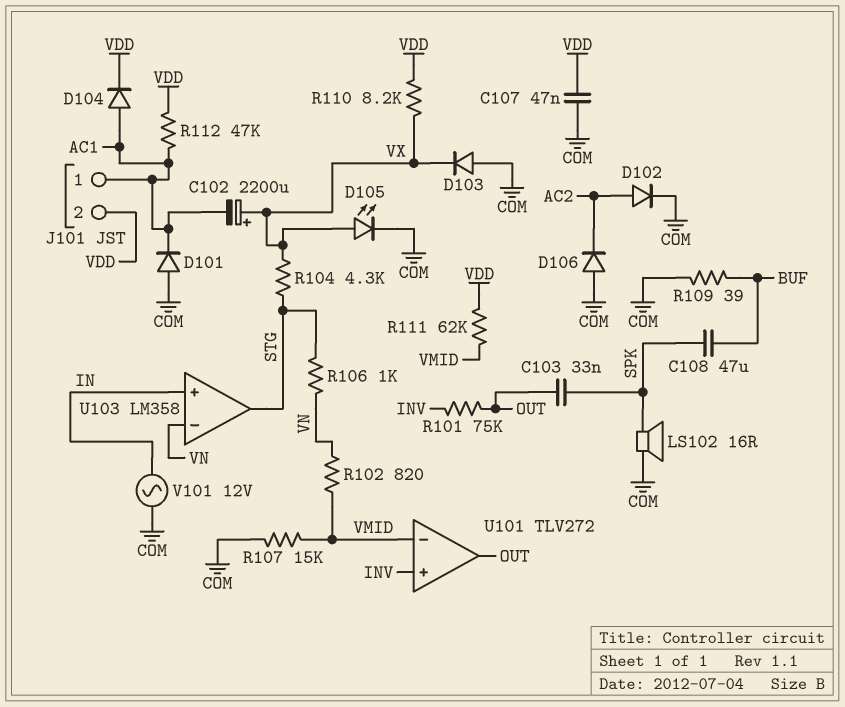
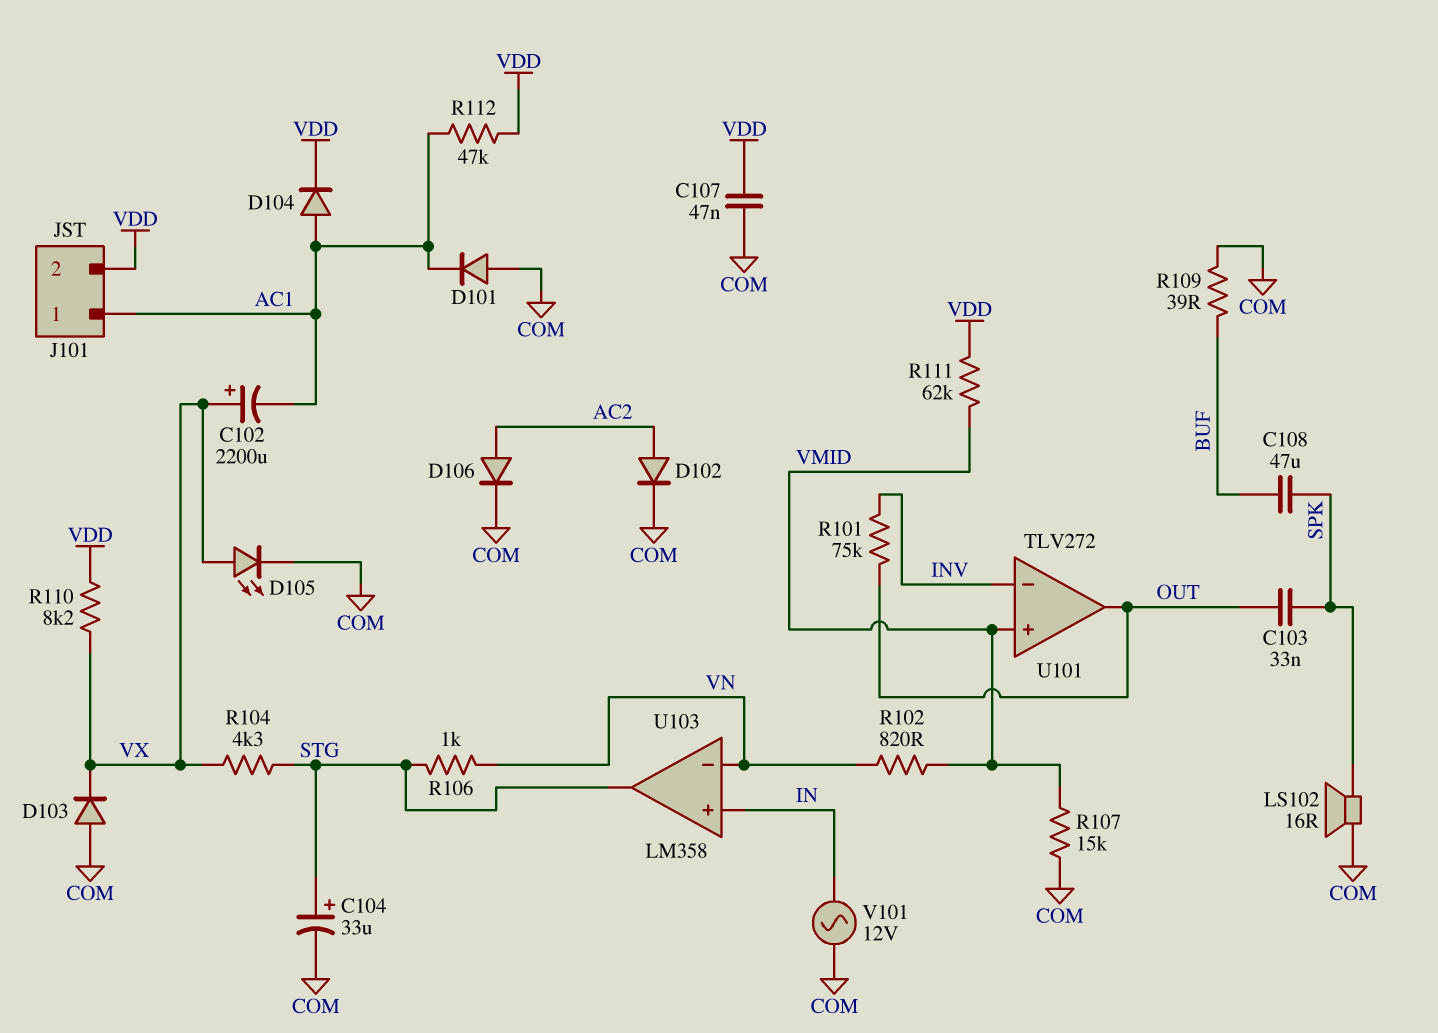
C104: none -> 33uF (plus STG, minus COM)
D106: diode (A COM, K AC2) -> diode (A AC2, K COM)
U101 pin in+: INV -> VMID
U101 pin in-: VMID -> INV

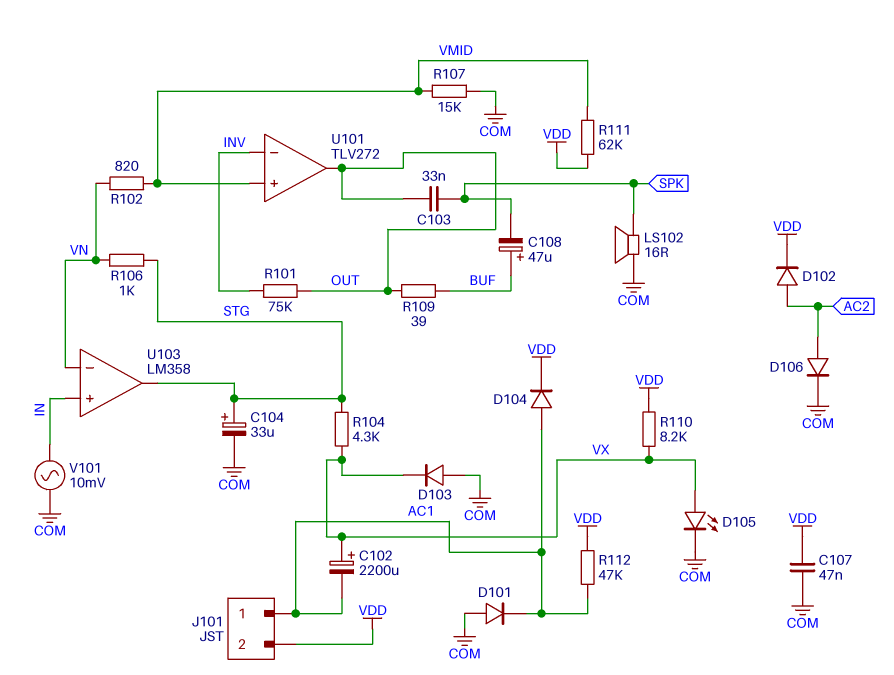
C108: 47uF (BUF, SPK) -> 47uF (plus BUF, minus SPK)
D102: diode (A AC2, K COM) -> diode (A AC2, K VDD)
R109: 39 (BUF, COM) -> 39 (BUF, OUT)
V101: AC 12V (COM, IN) -> AC 10mV (COM, IN)

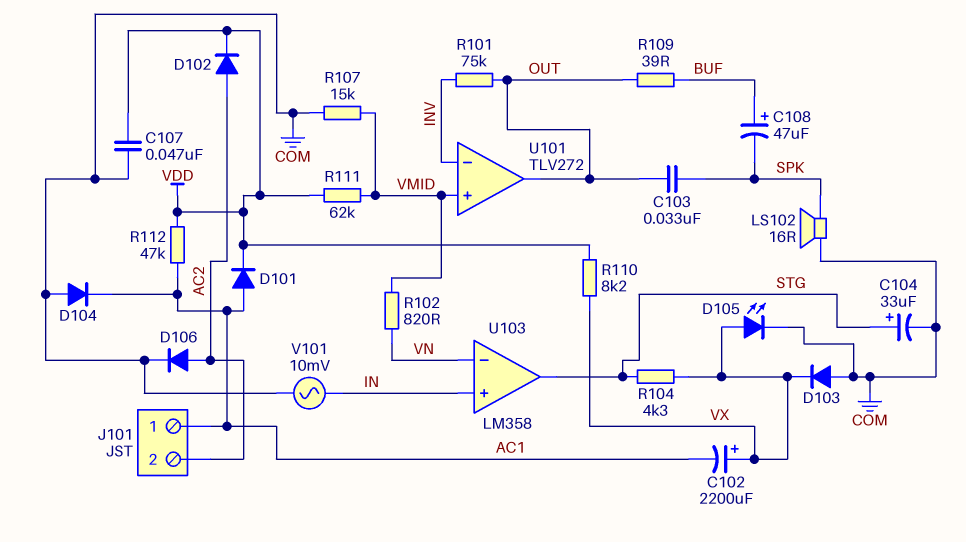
D101: diode (A COM, K AC1) -> diode (A AC1, K VDD)
D104: diode (A AC1, K VDD) -> diode (A COM, K AC1)
J101 pin 2: VDD -> AC2
R106: 1k (STG, VN) -> none

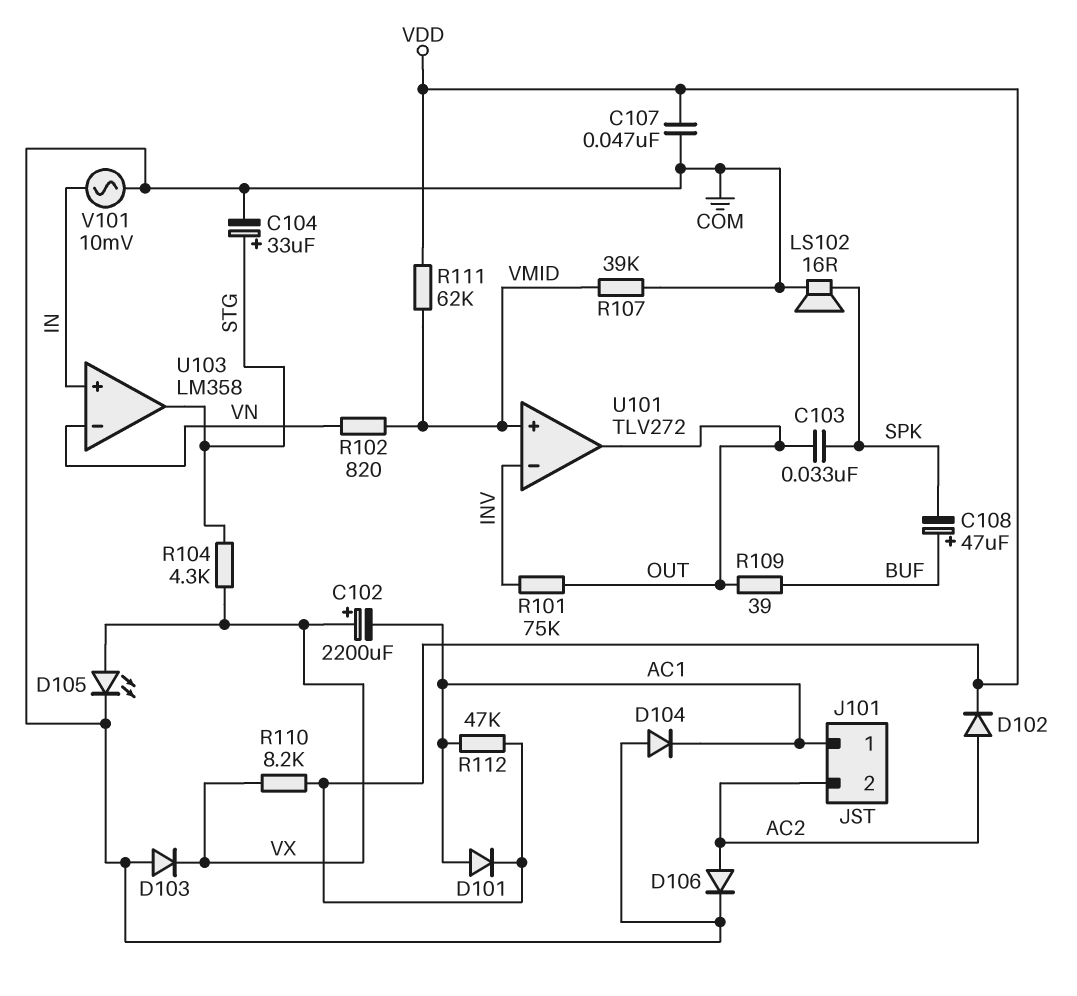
R107: 15k (COM, VMID) -> 39k (COM, VMID)

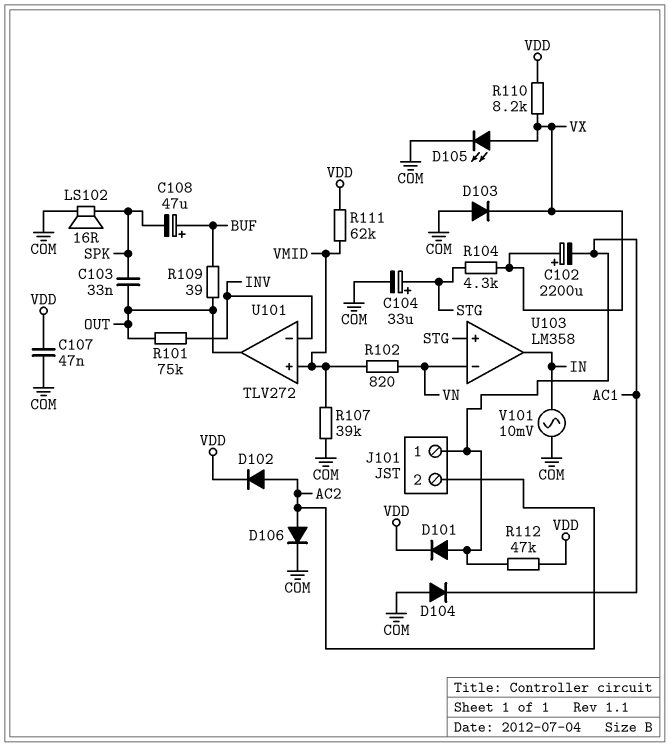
U103 pin in+: IN -> STG
U103 pin out: STG -> IN

